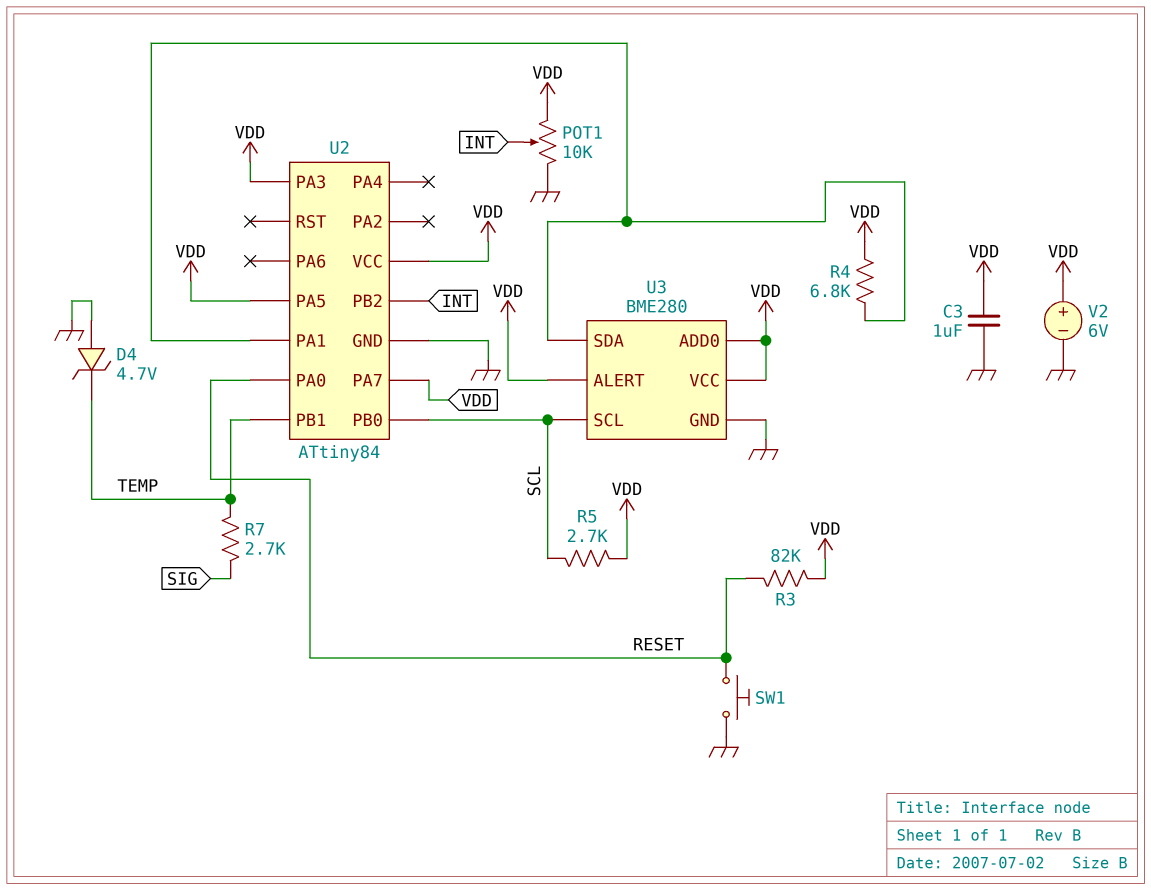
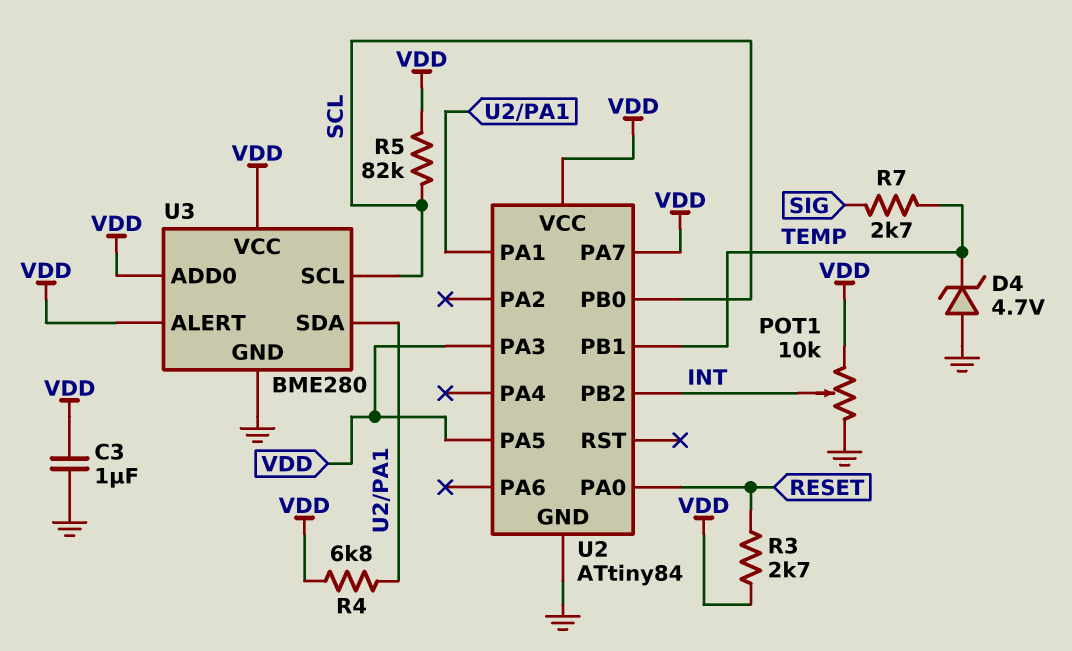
R3: 82k (RESET, VDD) -> 2.7k (RESET, VDD)
R5: 2.7k (SCL, VDD) -> 82k (SCL, VDD)
SW1: button (GND, RESET) -> none
V2: 6V (plus VDD, minus GND) -> none

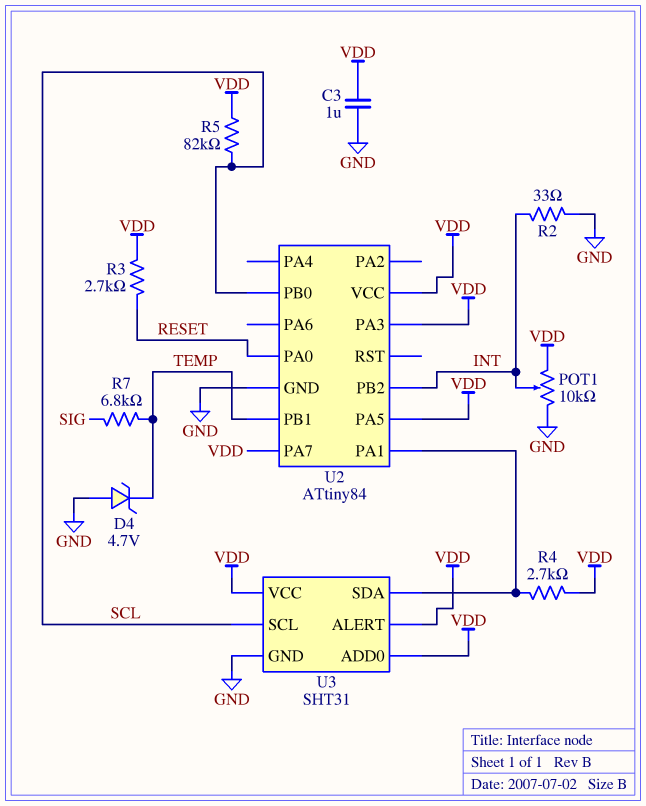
R2: none -> 33 (GND, INT)
R4: 6.8k (U2/PA1, VDD) -> 2.7k (U2/PA1, VDD)
R7: 2.7k (SIG, TEMP) -> 6.8k (SIG, TEMP)
U3: BME280 -> SHT31

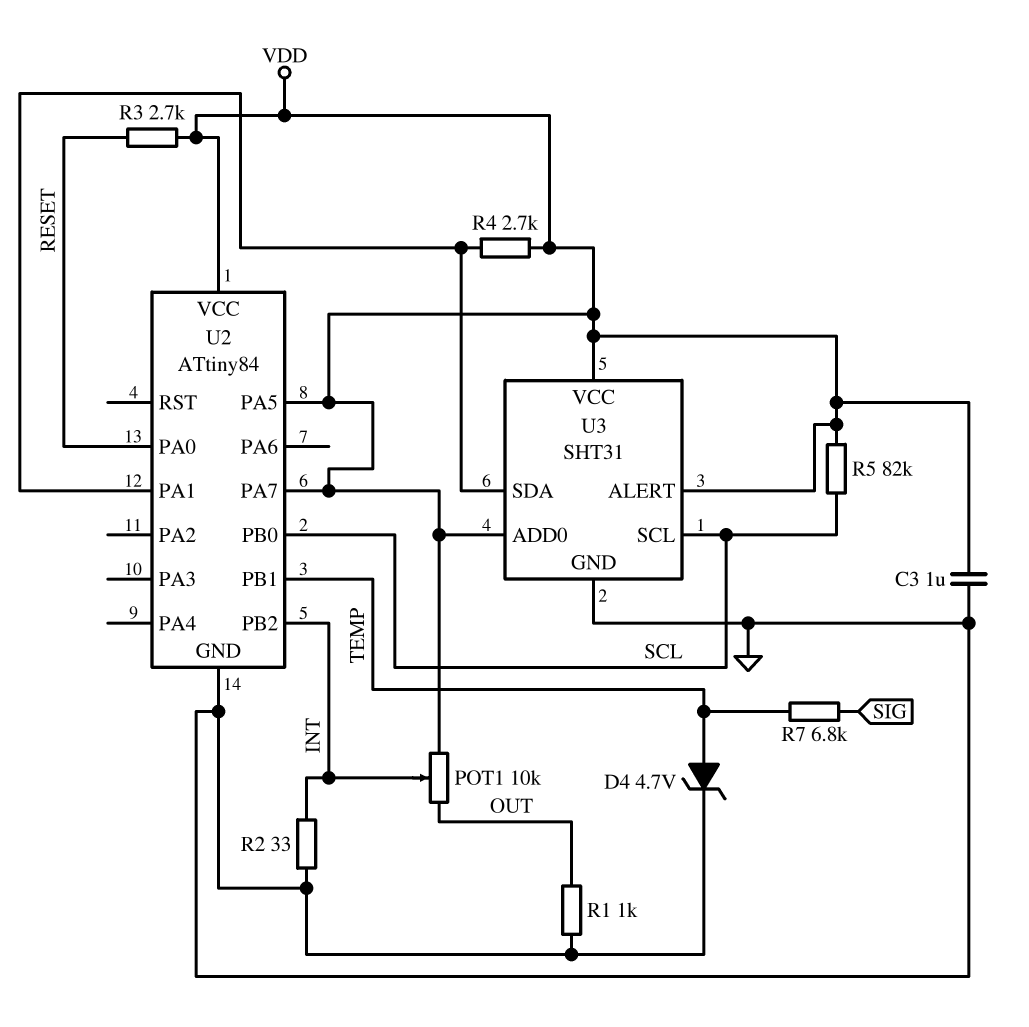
D4: zener 4.7V (A GND, K TEMP) -> zener 4.7V (A TEMP, K GND)
POT1: 10k (GND, VDD, wiper INT) -> 10k (OUT, VDD, wiper INT)
R1: none -> 1k (GND, OUT)
U2 pin PA3: VDD -> none

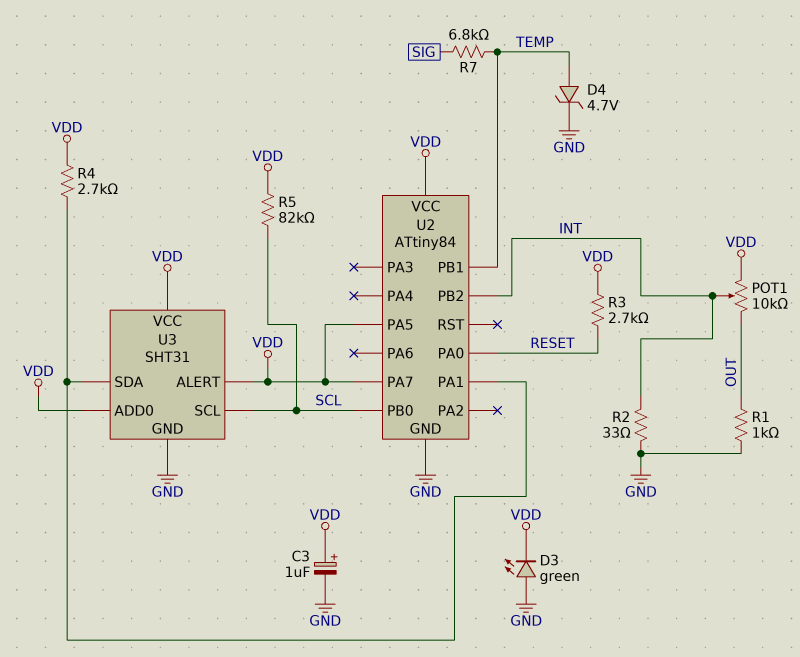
C3: 1uF (GND, VDD) -> 1uF (plus VDD, minus GND)
D3: none -> LED green (A GND, K VDD)

